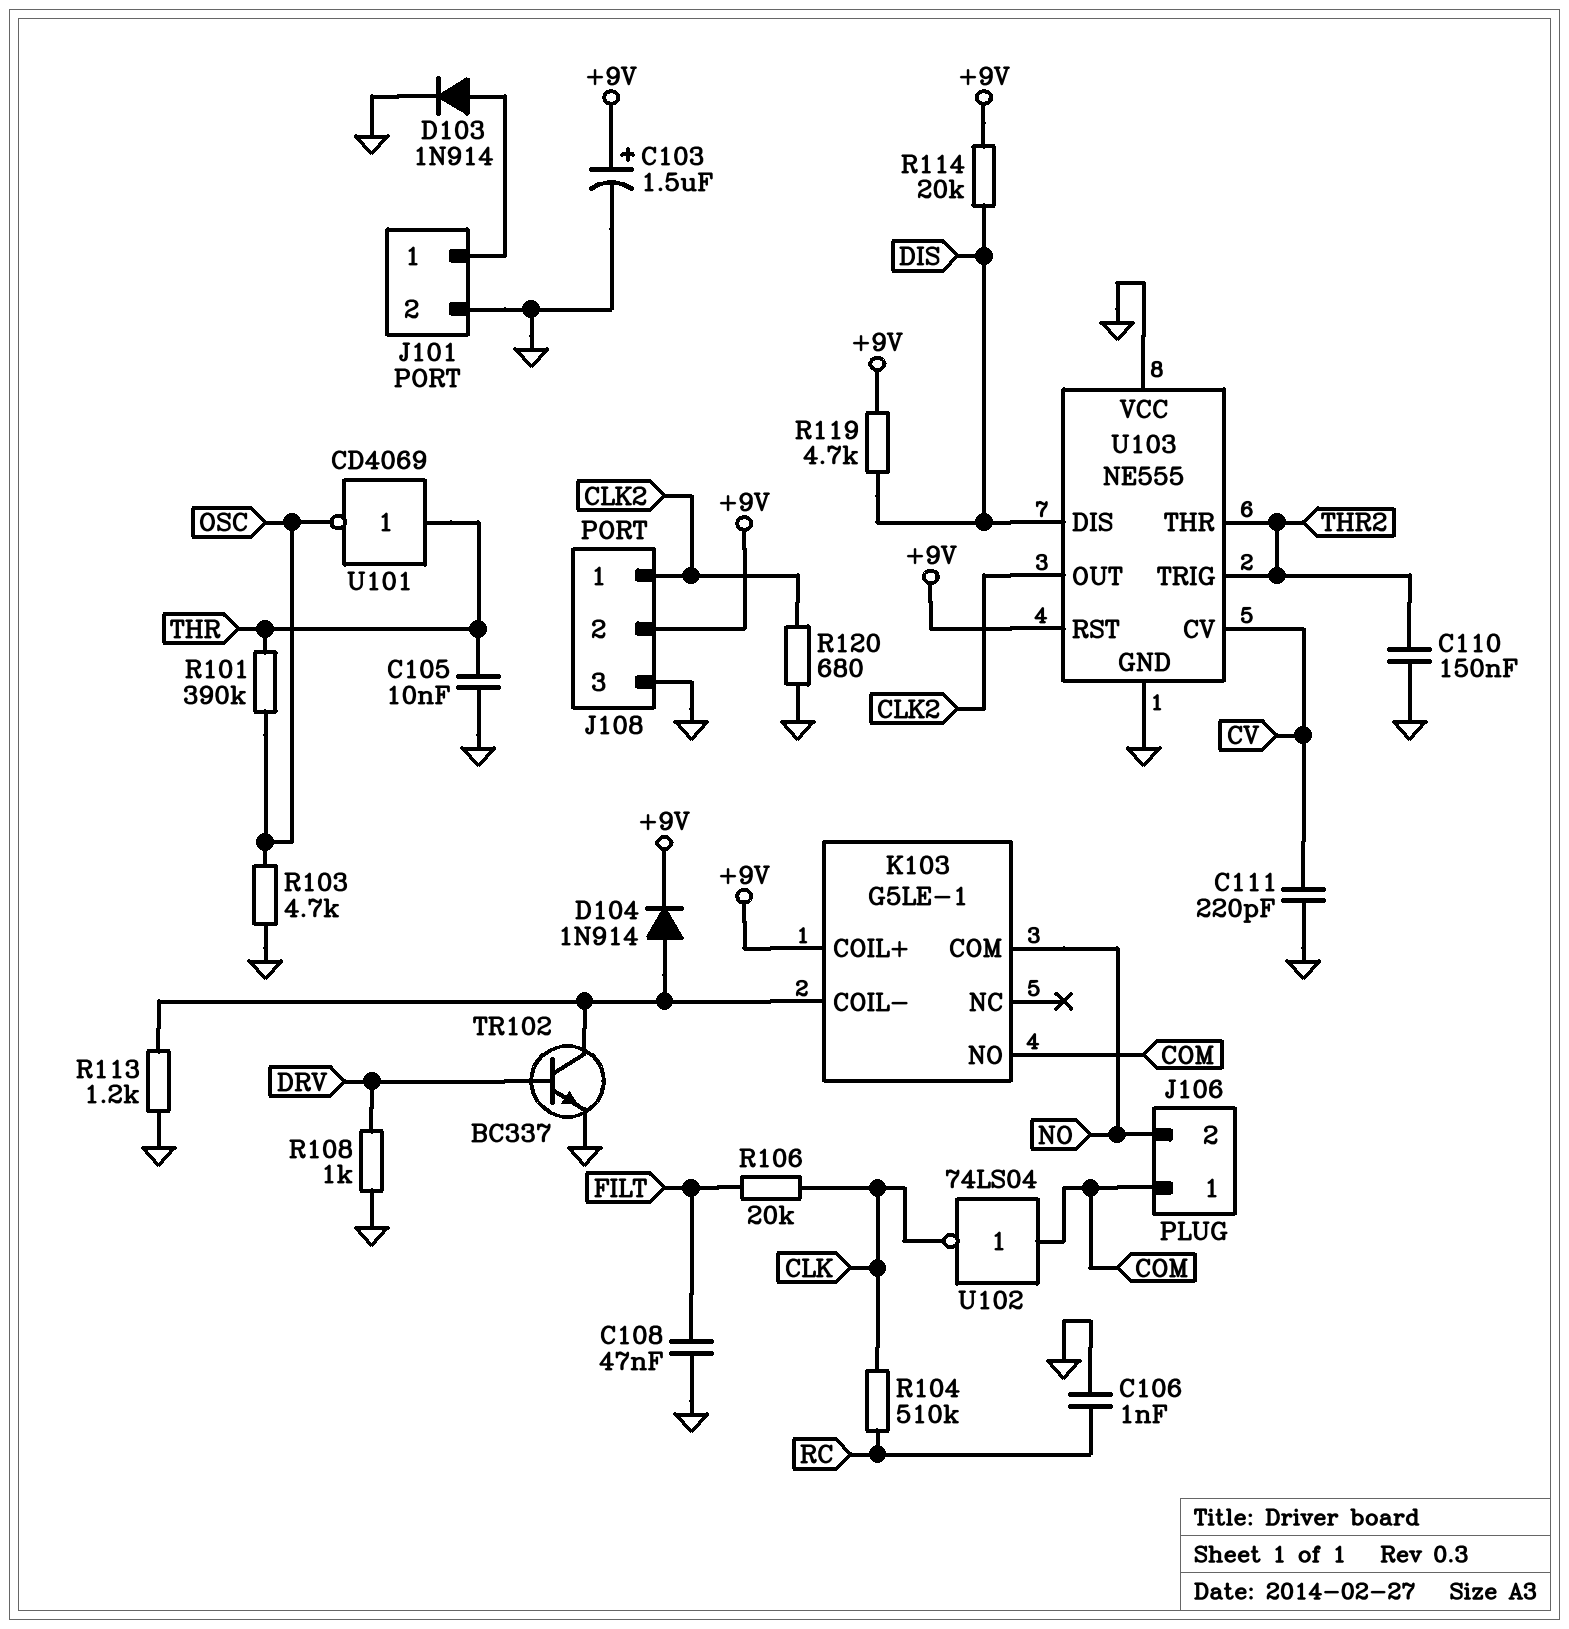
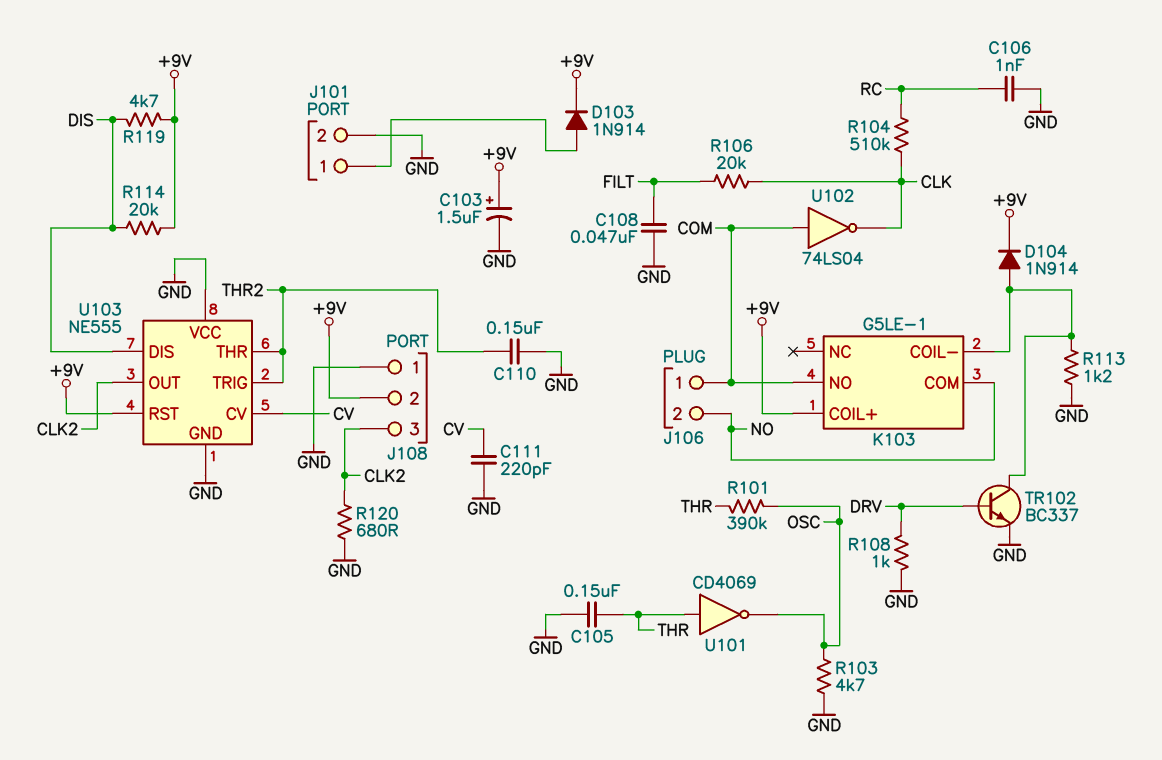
C105: 10nF (GND, THR) -> 150nF (GND, THR)
D103: diode 1N914 (A J101/1, K GND) -> diode 1N914 (A J101/1, K +9V)
J108 pin 1: CLK2 -> GND
J108 pin 3: GND -> CLK2

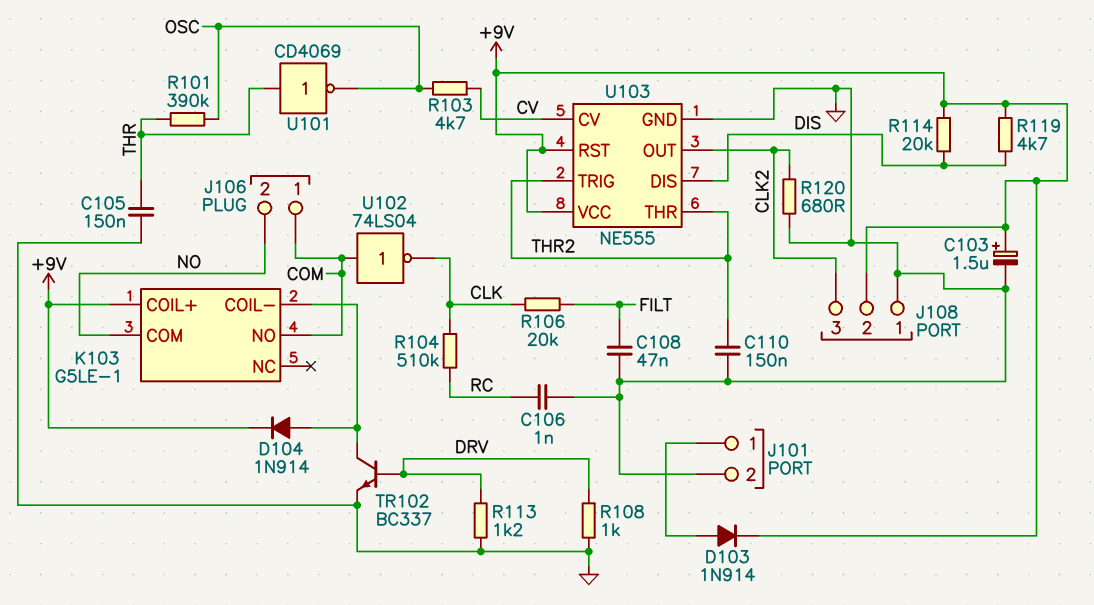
C111: 220pF (CV, GND) -> none
R103: 4.7k (GND, OSC) -> 4.7k (CV, OSC)
R113: 1.2k (GND, K103/COIL-) -> 1.2k (DRV, GND)
U103 pin VCC: GND -> +9V

